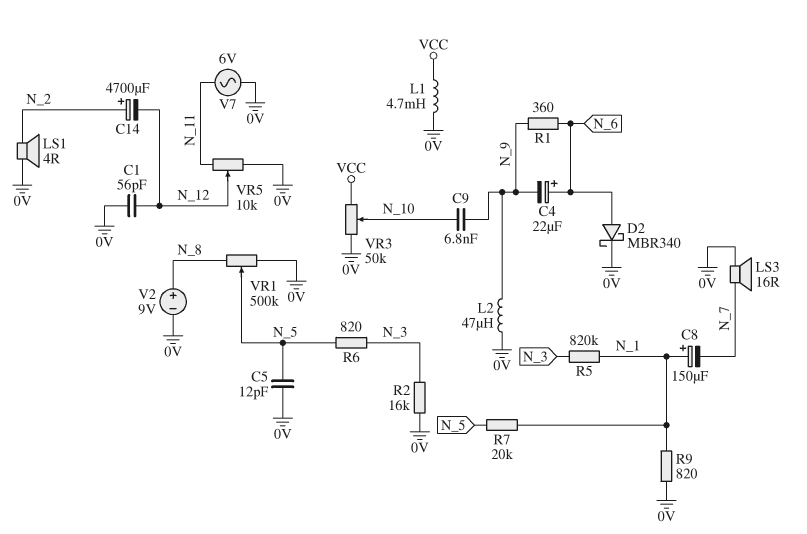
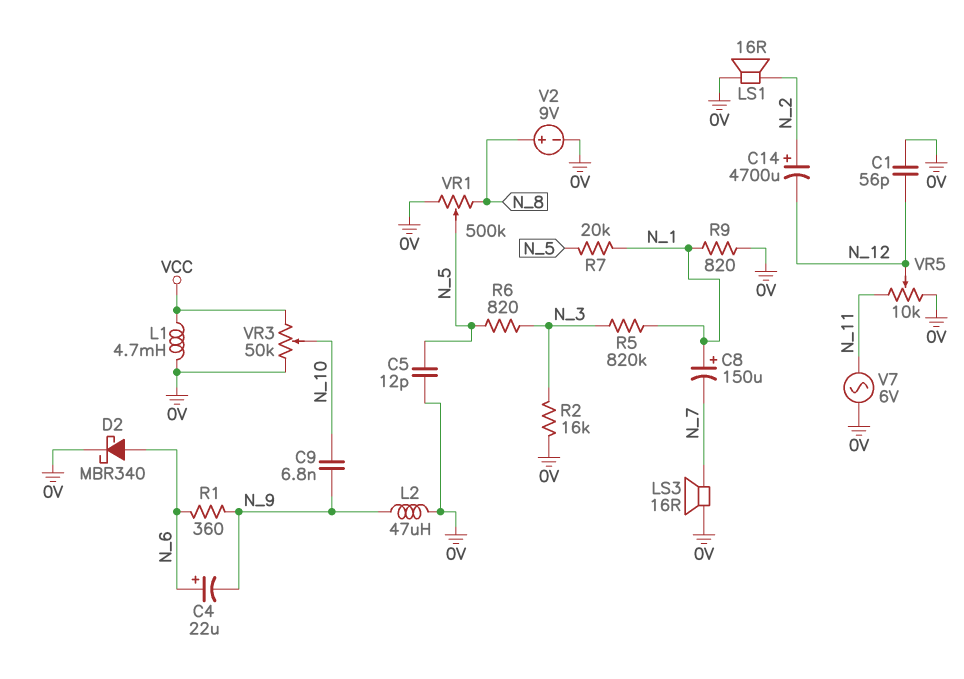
LS1: speaker 4R (0V, N_2) -> speaker 16R (0V, N_2)

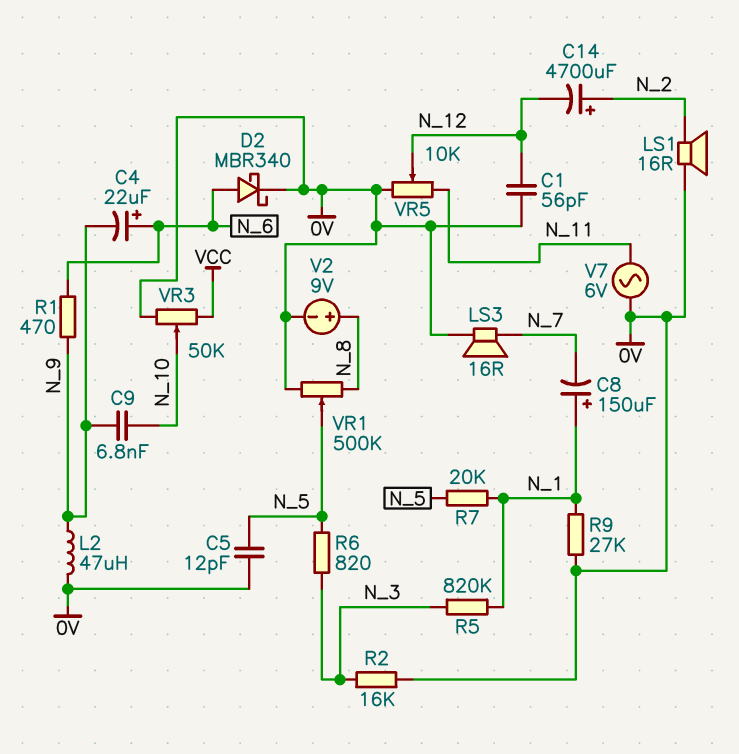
L1: 4.7mH (0V, VCC) -> none
R1: 360 (N_6, N_9) -> 470 (N_6, N_9)
R9: 820 (0V, N_1) -> 27k (0V, N_1)

